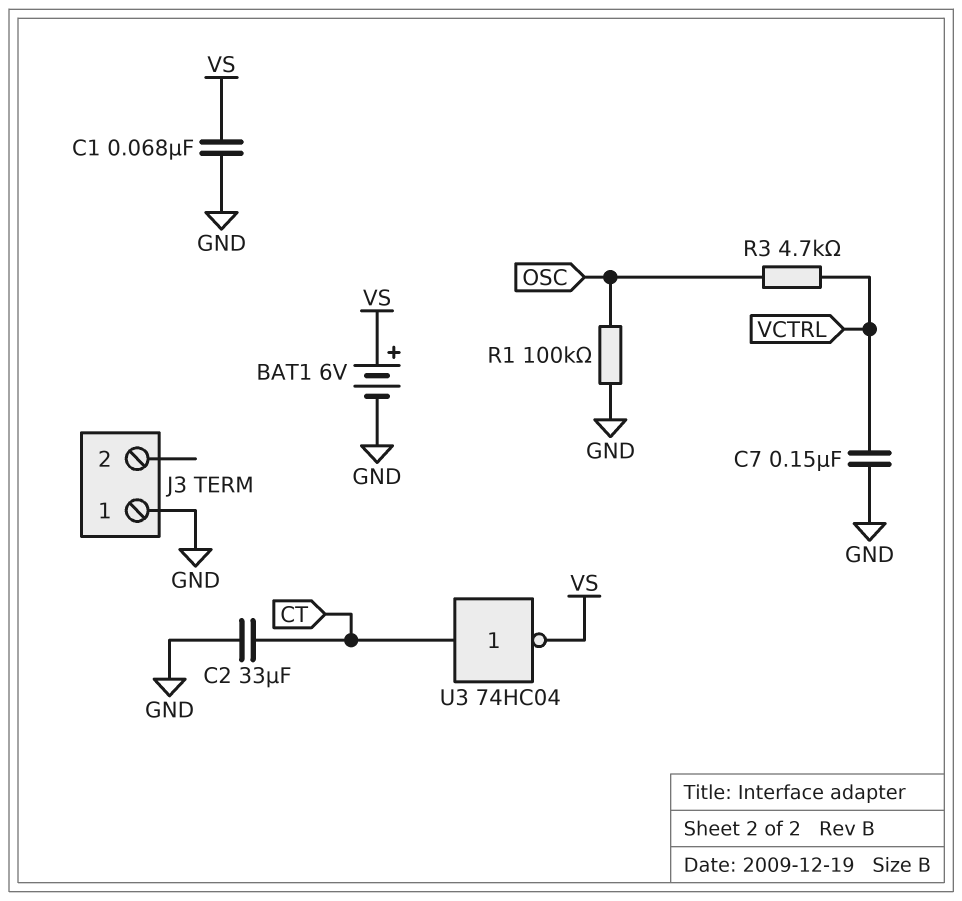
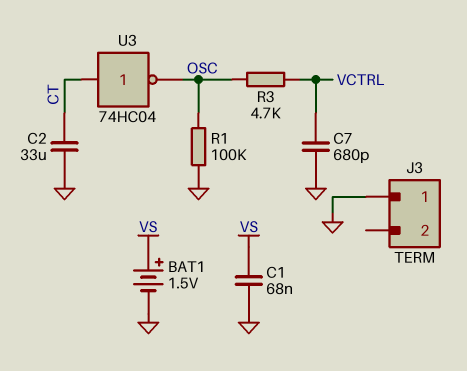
BAT1: 6V (plus VS, minus GND) -> 1.5V (plus VS, minus GND)
C7: 150nF (GND, VCTRL) -> 680pF (GND, VCTRL)
U3: NOT 74HC04 (in CT, out VS) -> NOT 74HC04 (in CT, out OSC)

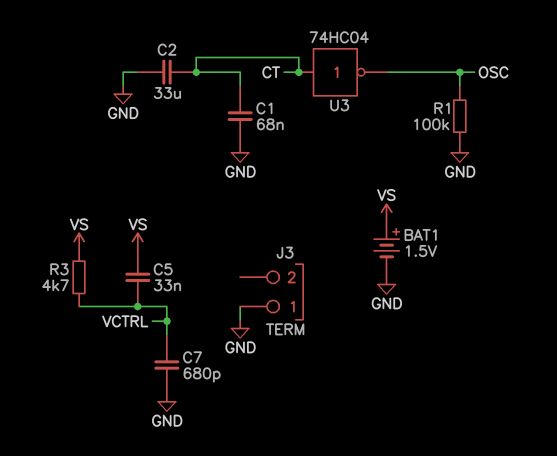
C1: 68nF (GND, VS) -> 68nF (CT, GND)
C5: none -> 33nF (VCTRL, VS)
R3: 4.7k (OSC, VCTRL) -> 4.7k (VCTRL, VS)

